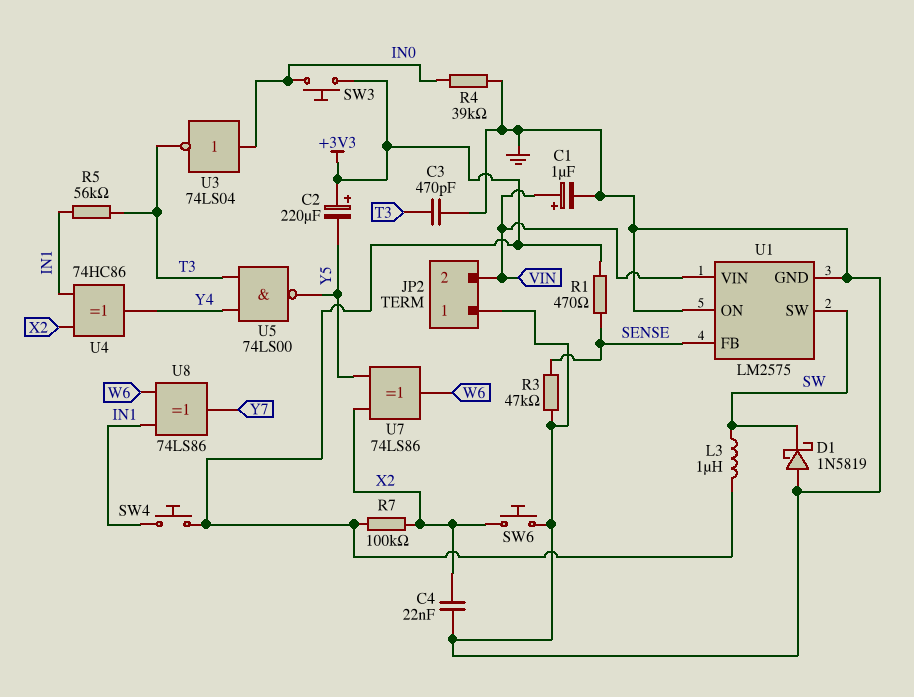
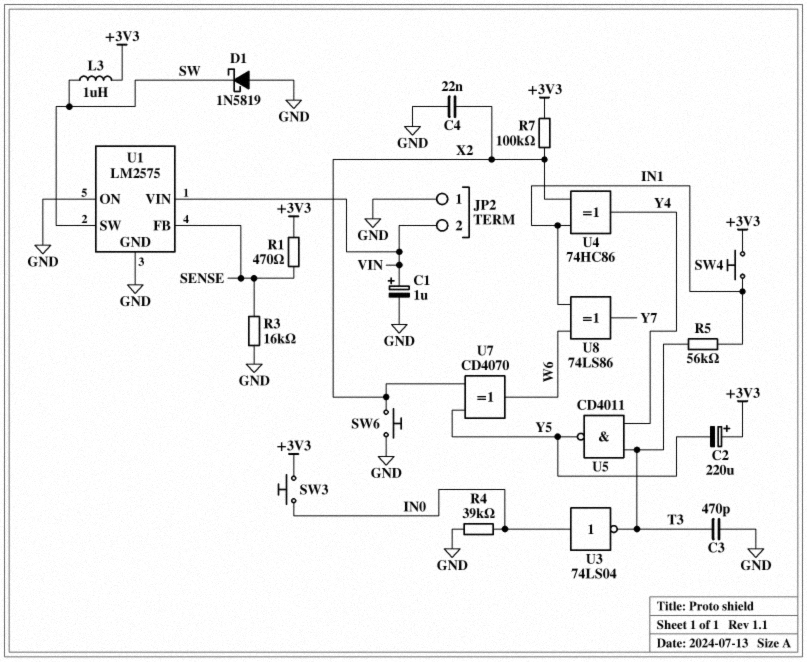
R3: 47k (GND, SENSE) -> 16k (GND, SENSE)
U5: NAND 74LS00 (in T3, in Y4, out Y5) -> NAND CD4011 (in T3, in Y4, out Y5)
U7: XOR 74LS86 (in X2, in Y5, out W6) -> XOR CD4070 (in X2, in Y5, out W6)

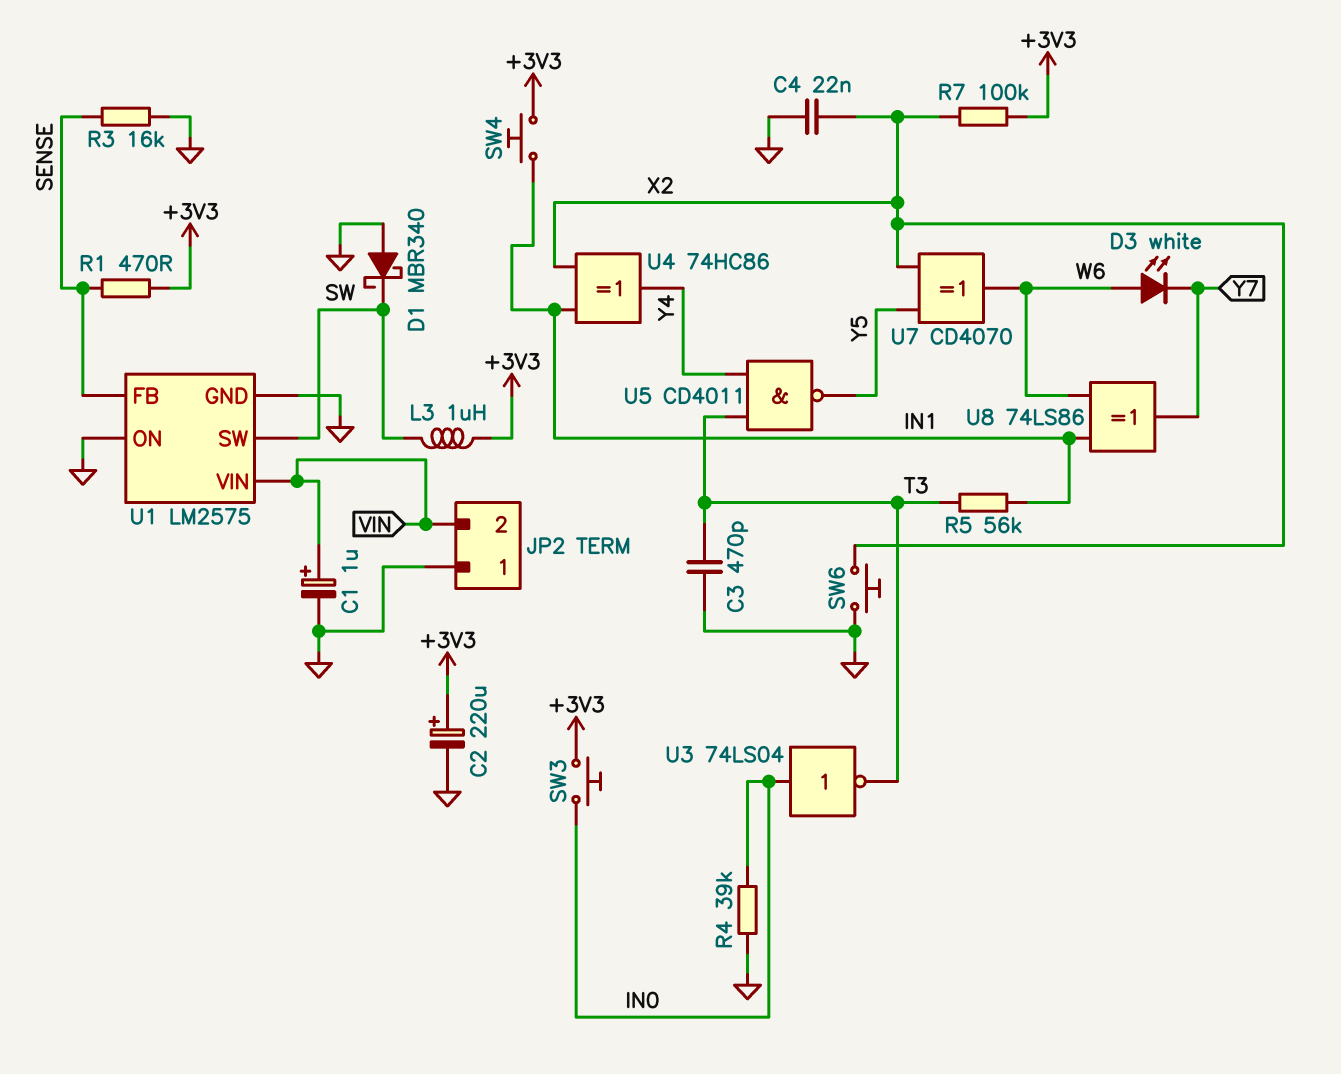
C2: 220uF (plus +3V3, minus Y5) -> 220uF (plus +3V3, minus GND)
D1: schottky 1N5819 (A GND, K SW) -> schottky MBR340 (A GND, K SW)
D3: none -> LED white (A W6, K Y7)

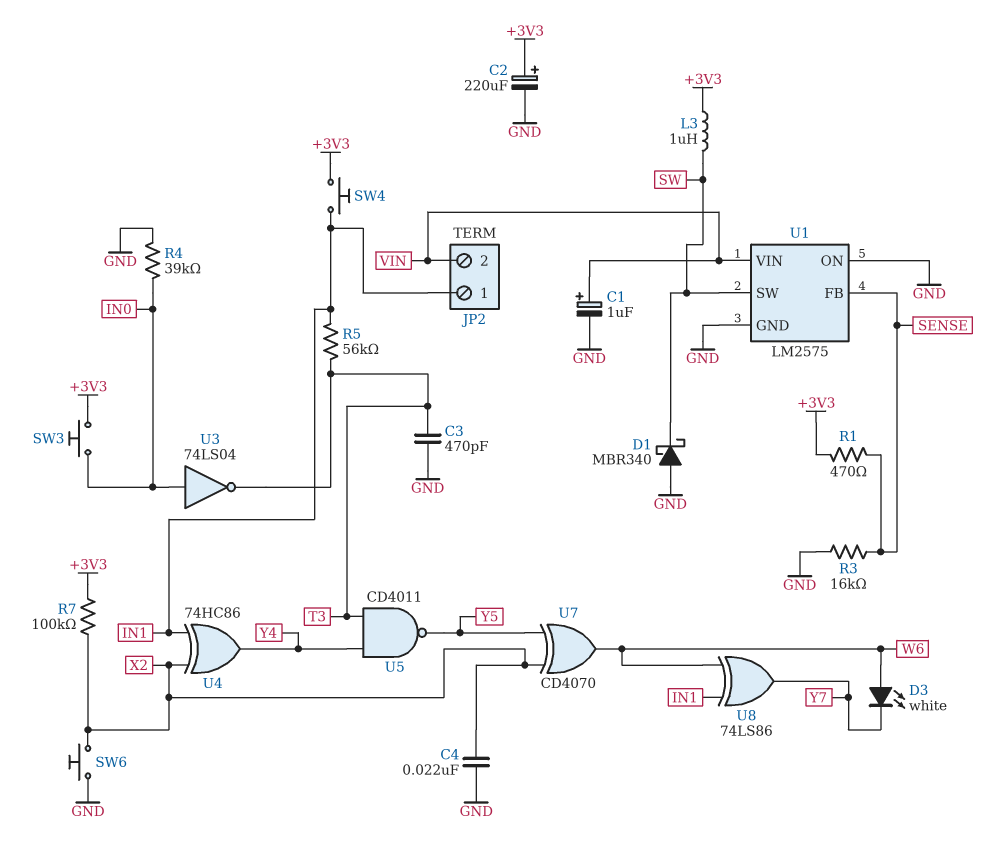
JP2 pin 1: GND -> IN1

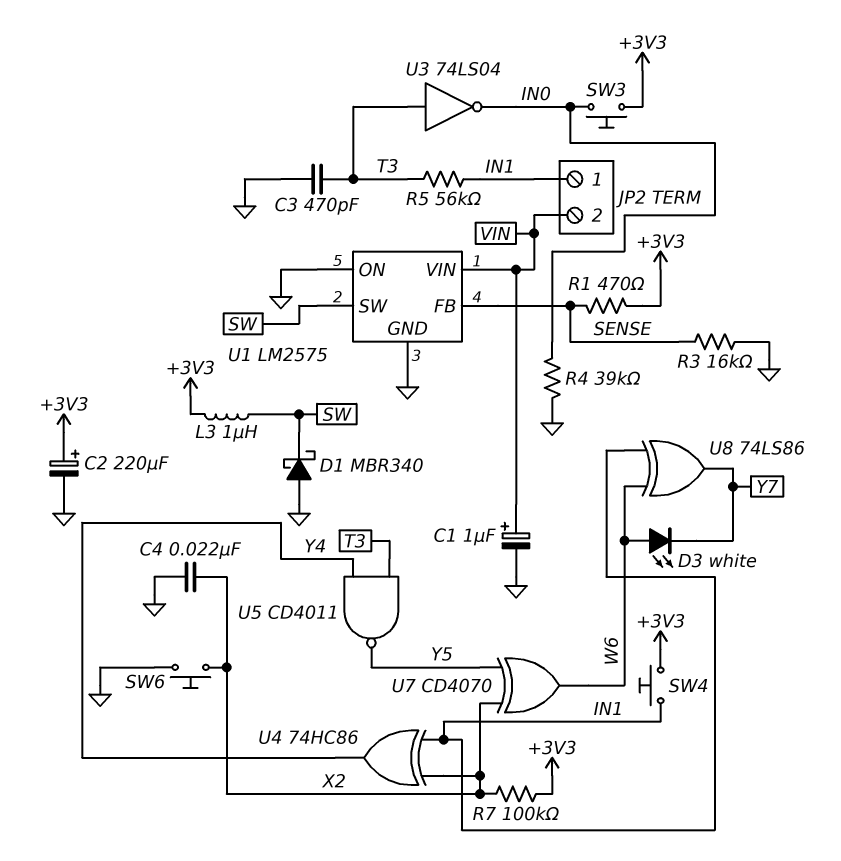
U3: NOT 74LS04 (in IN0, out T3) -> NOT 74LS04 (in T3, out IN0)

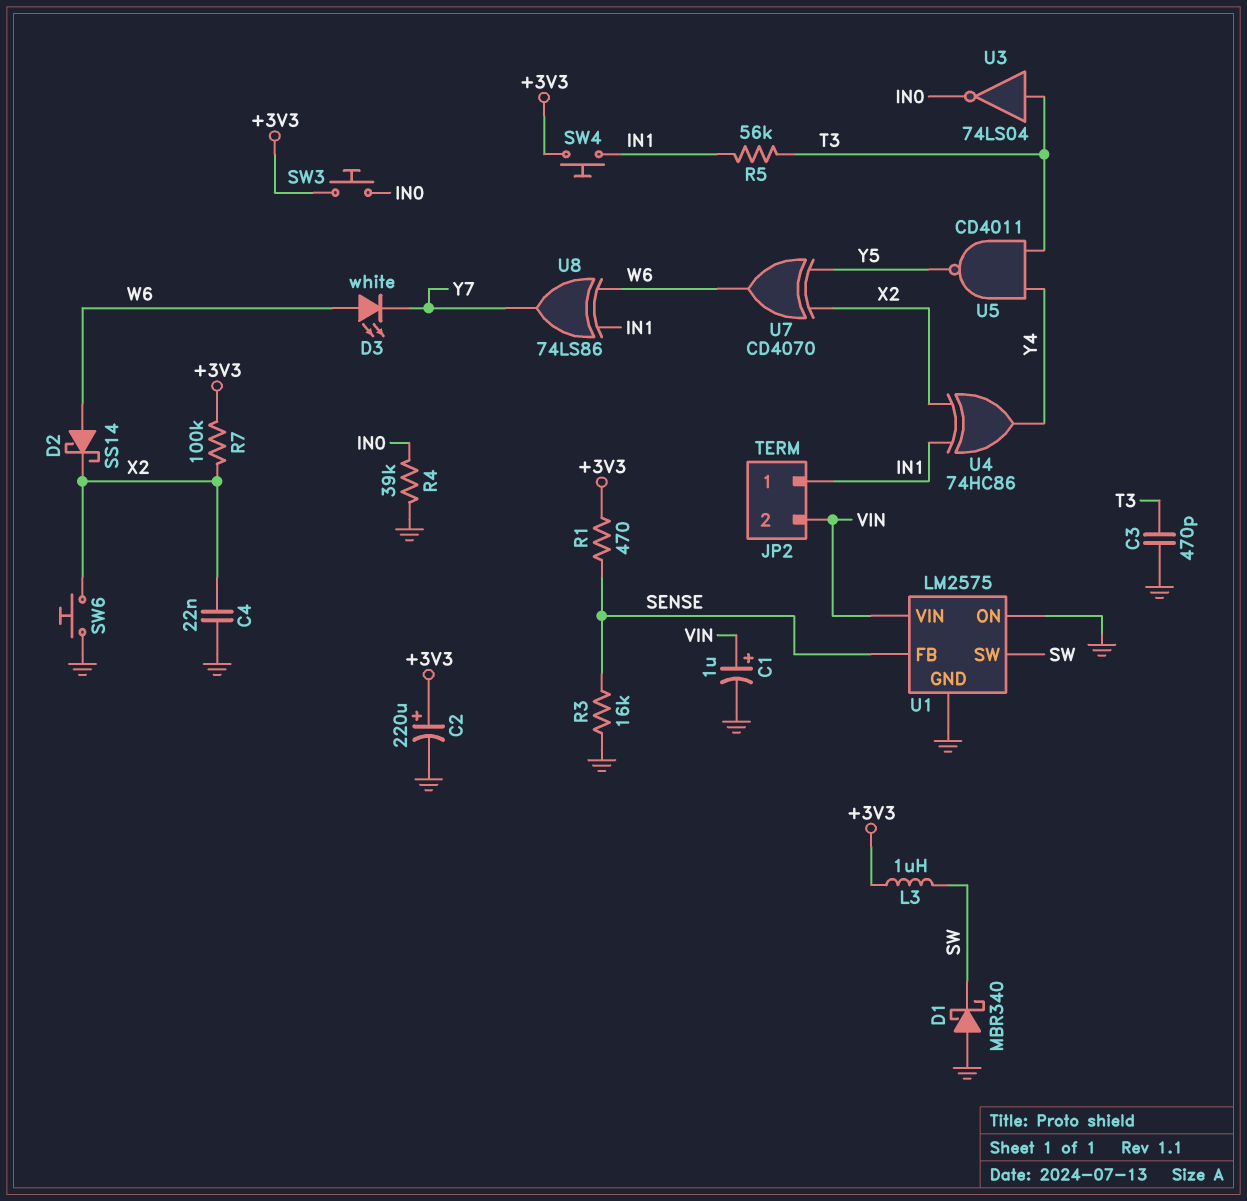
D2: none -> schottky SS14 (A W6, K X2)

